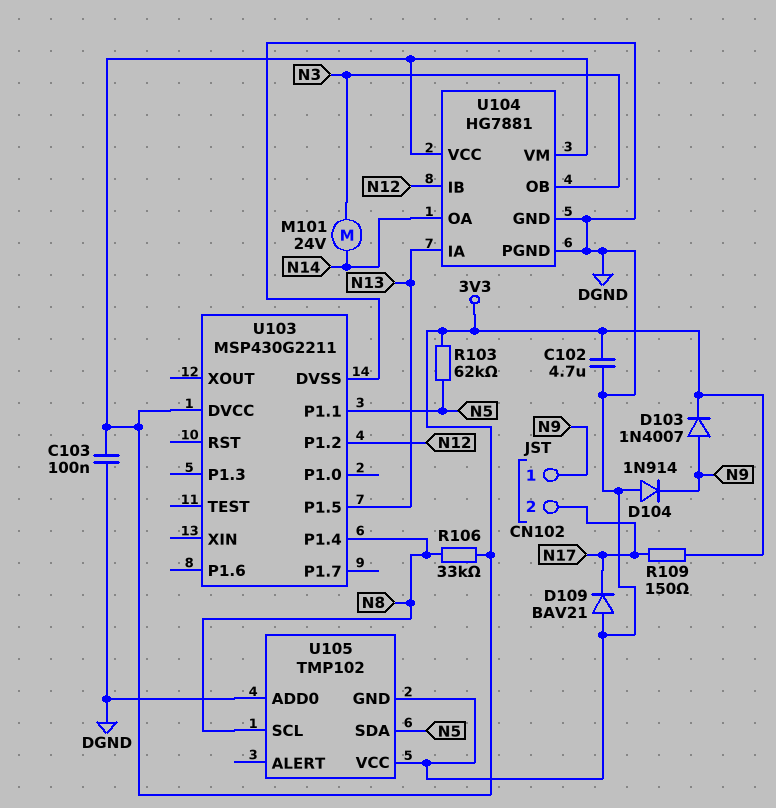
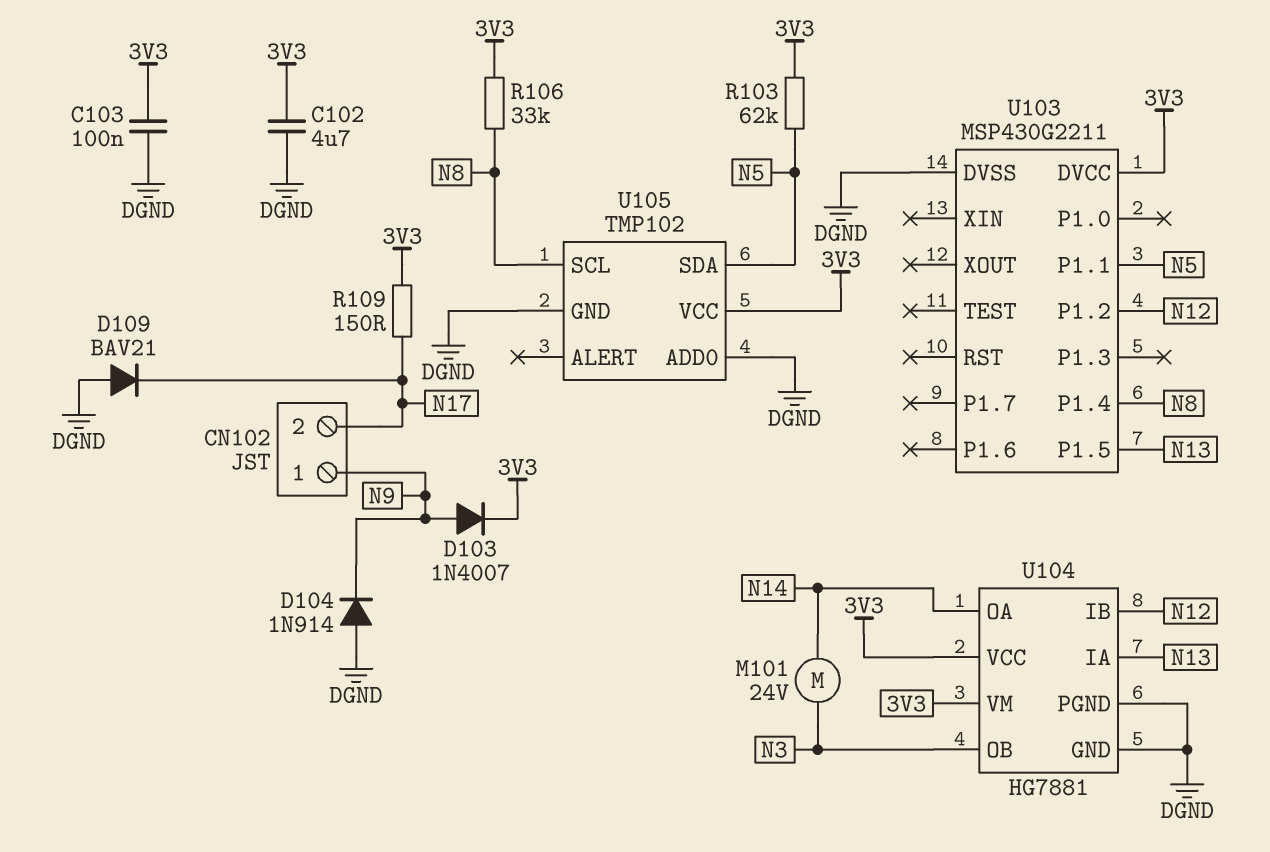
U105 pin VCC: DGND -> 3V3

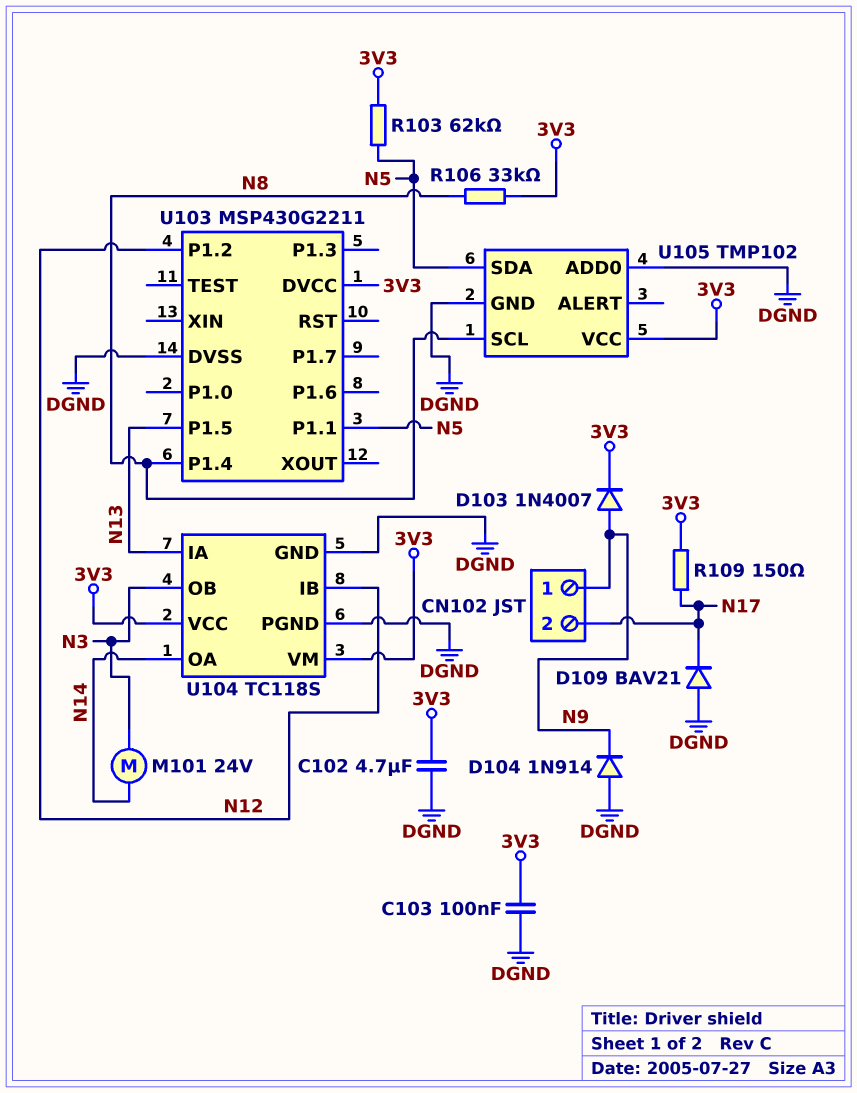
U104: HG7881 -> TC118S

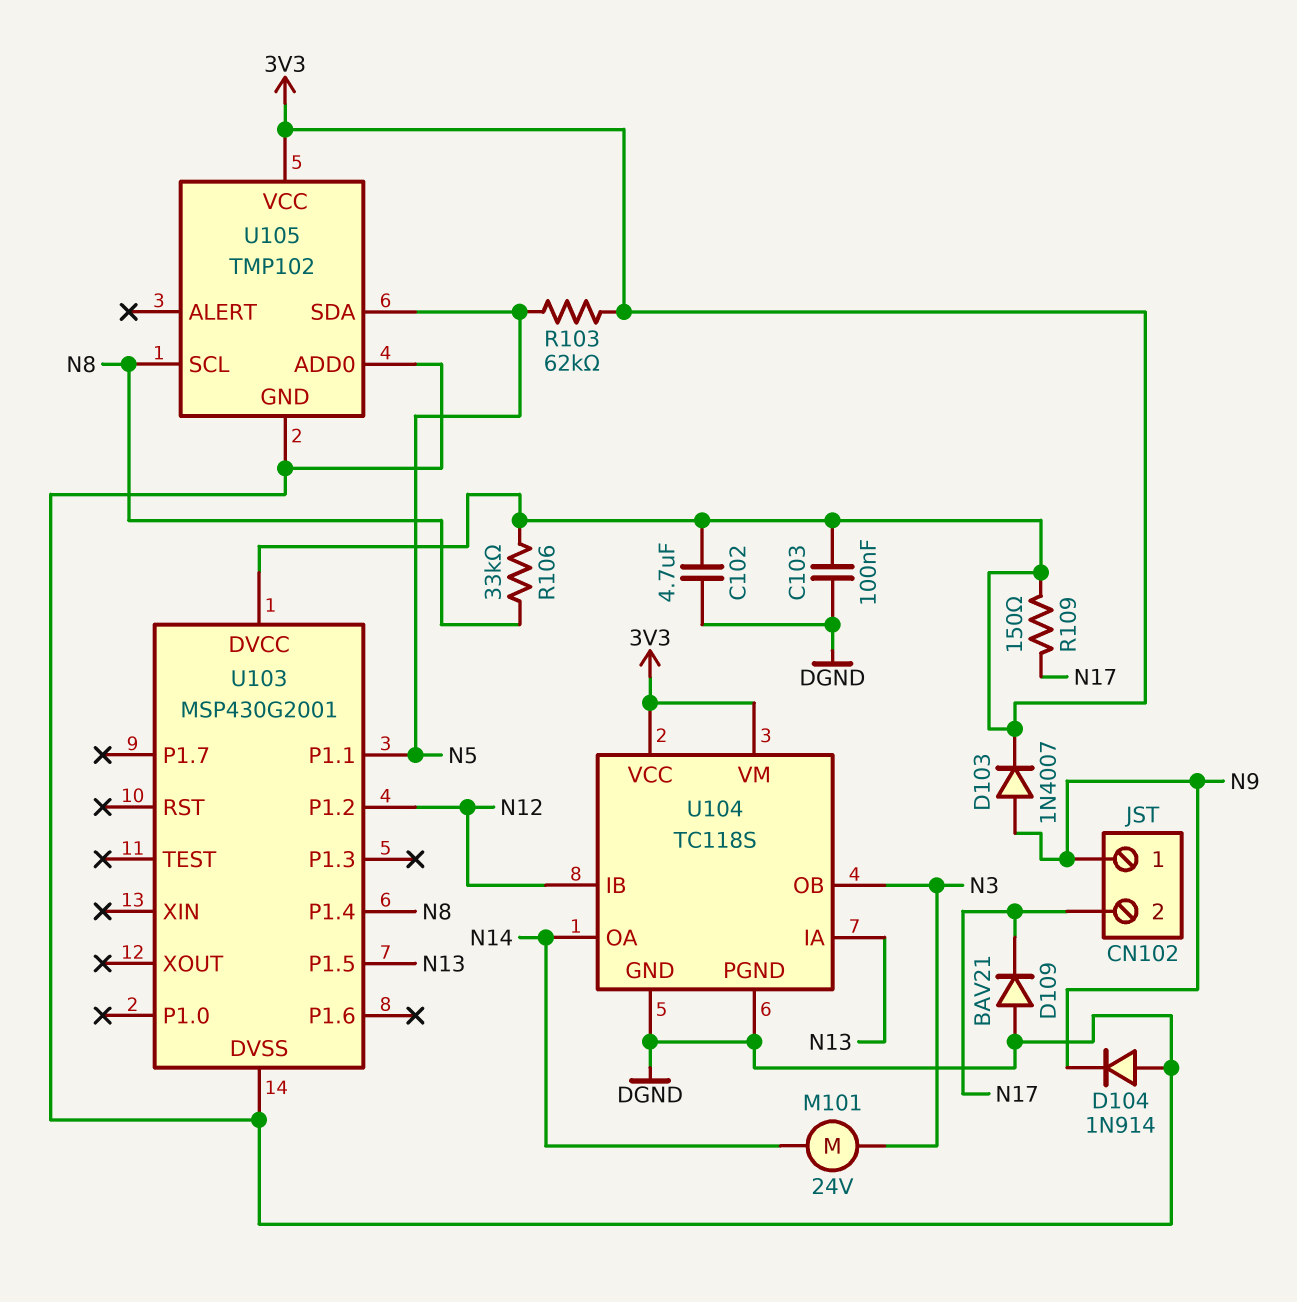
U103: MSP430G2211 -> MSP430G2001

